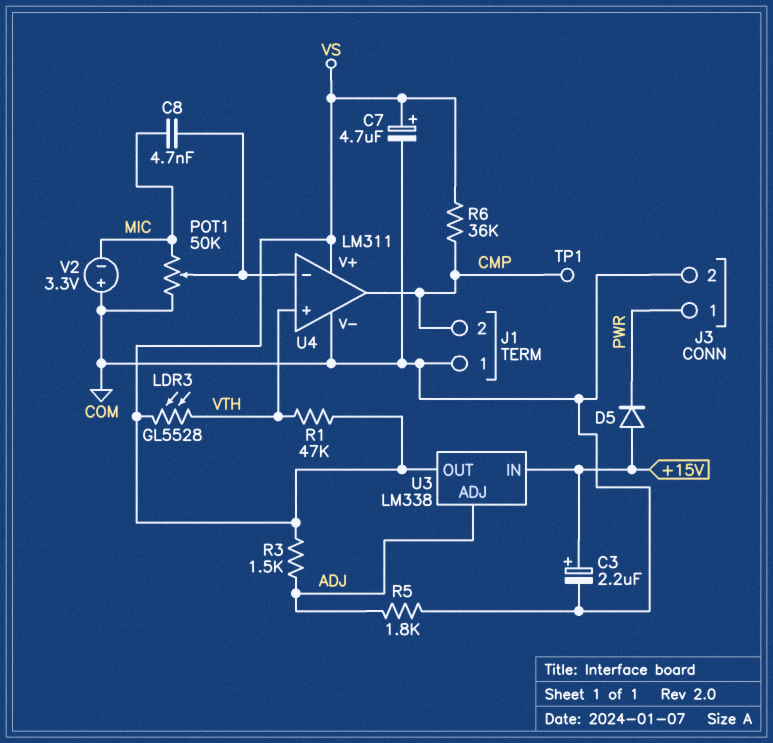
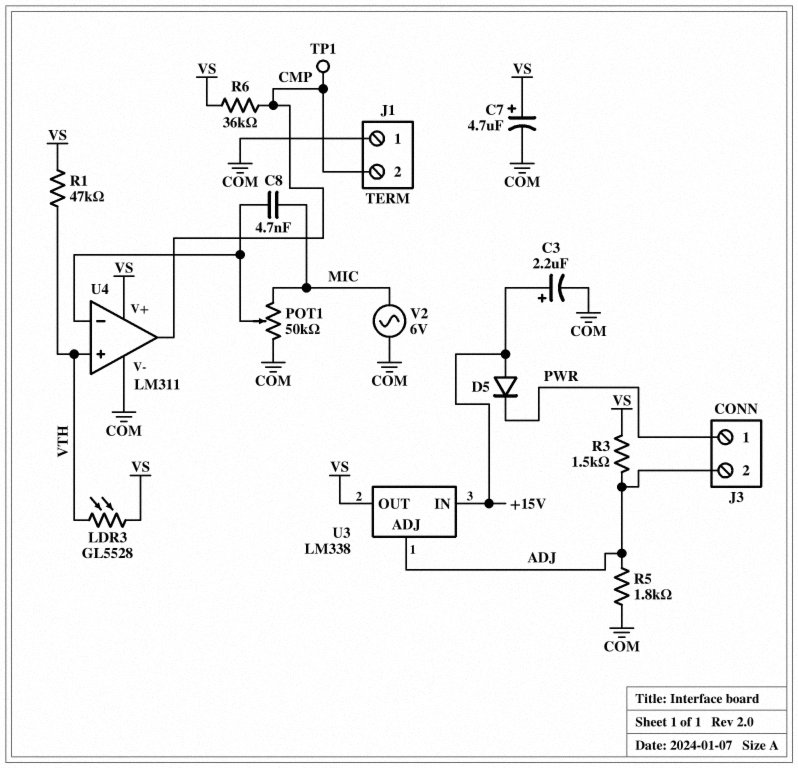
J3 pin 2: COM -> ADJ
V2: 3.3V (plus COM, minus MIC) -> AC 6V (COM, MIC)

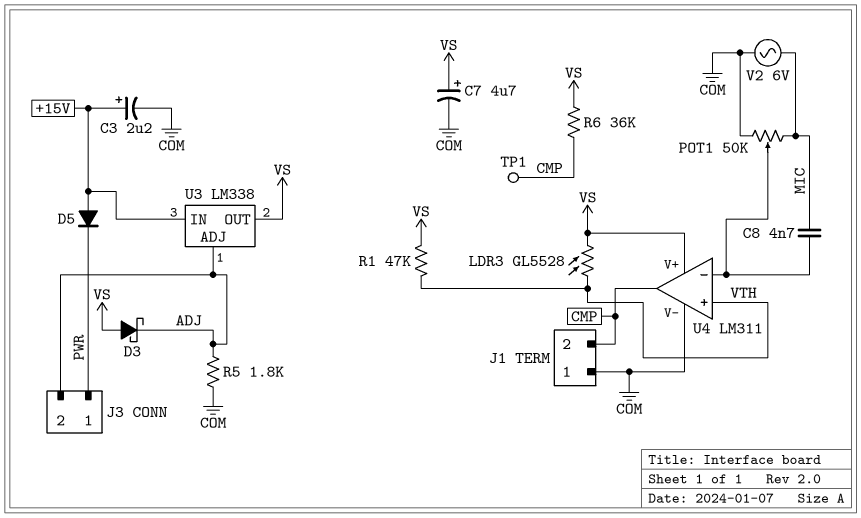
D3: none -> schottky (A VS, K ADJ)
R3: 1.5k (ADJ, VS) -> none

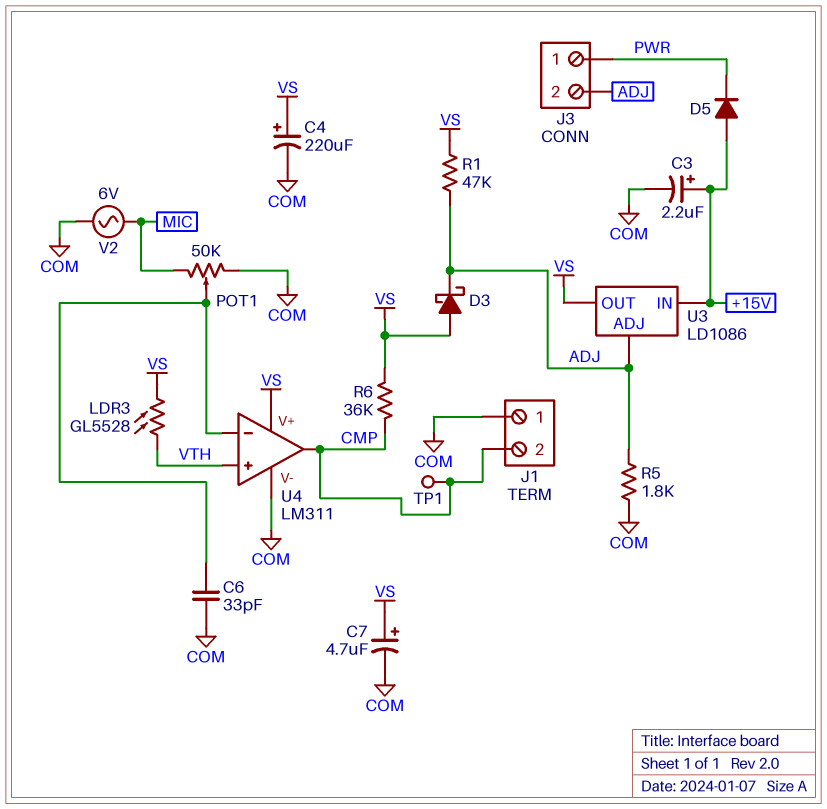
C4: none -> 220uF (plus VS, minus COM)
C6: none -> 33pF (COM, U4/in-)
C8: 4.7nF (MIC, U4/in-) -> none
R1: 47k (VS, VTH) -> 47k (ADJ, VS)
U3: LM338 -> LD1086

